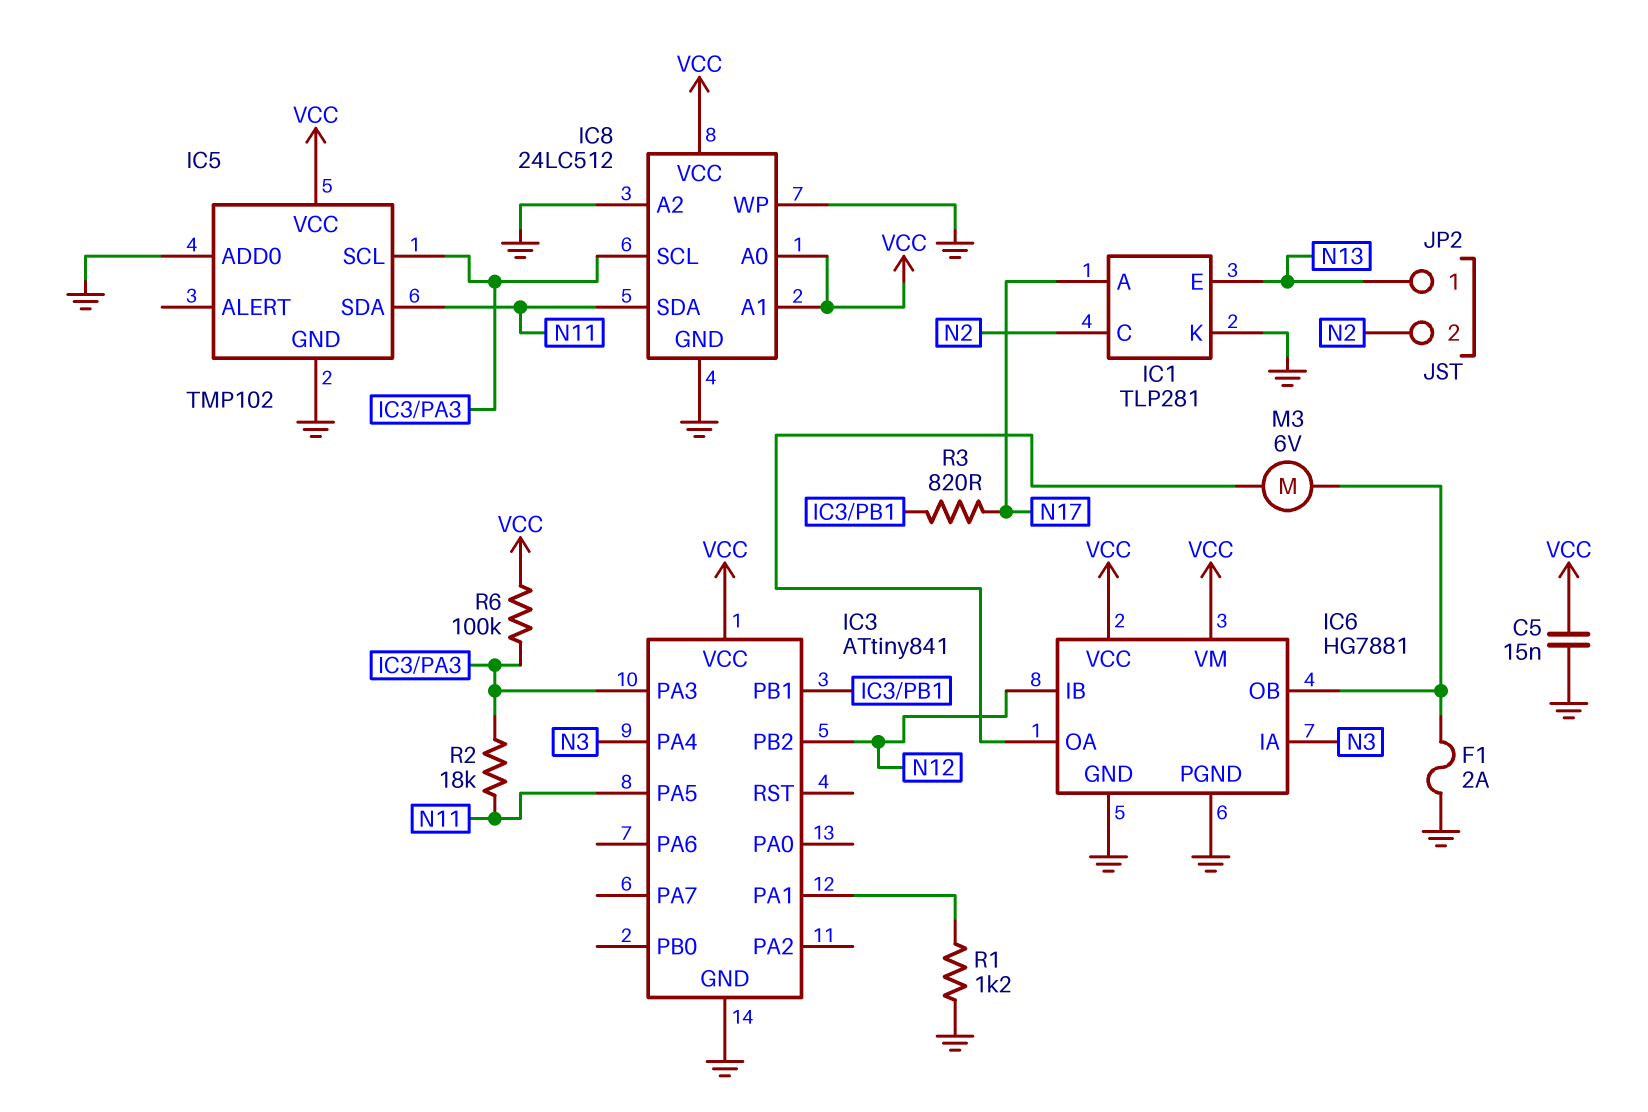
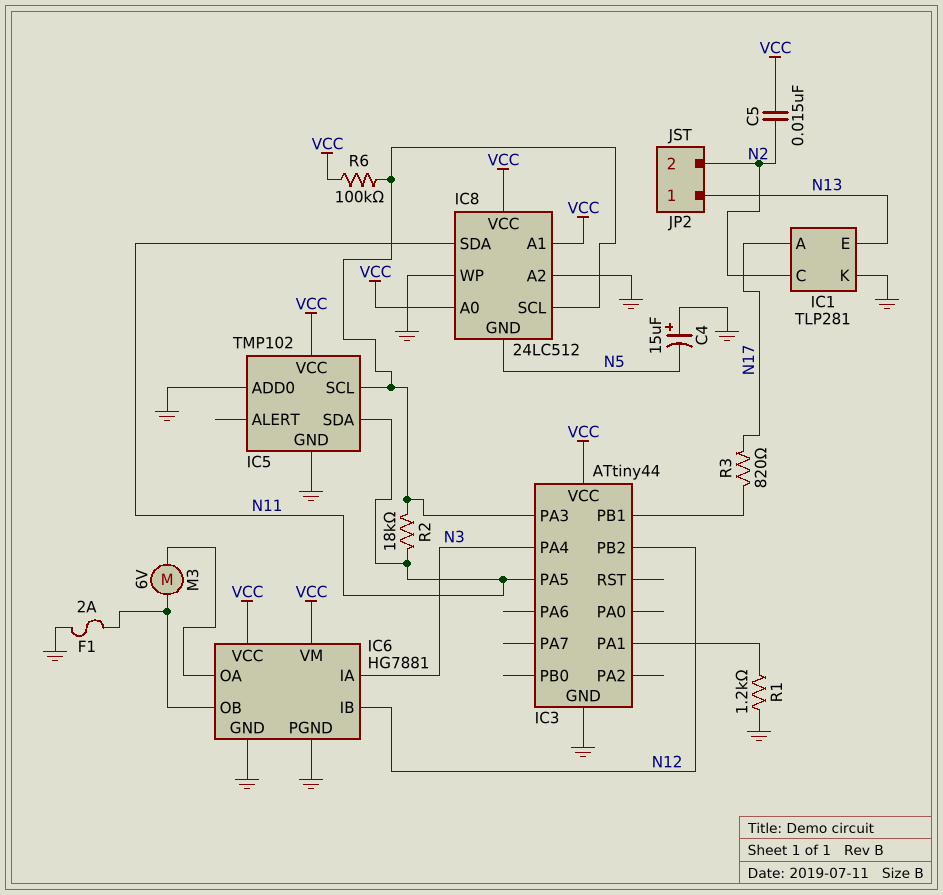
C4: none -> 15uF (plus GND, minus N5)
C5: 15nF (GND, VCC) -> 15nF (N2, VCC)
IC3: ATtiny841 -> ATtiny44
IC8 pin GND: GND -> N5

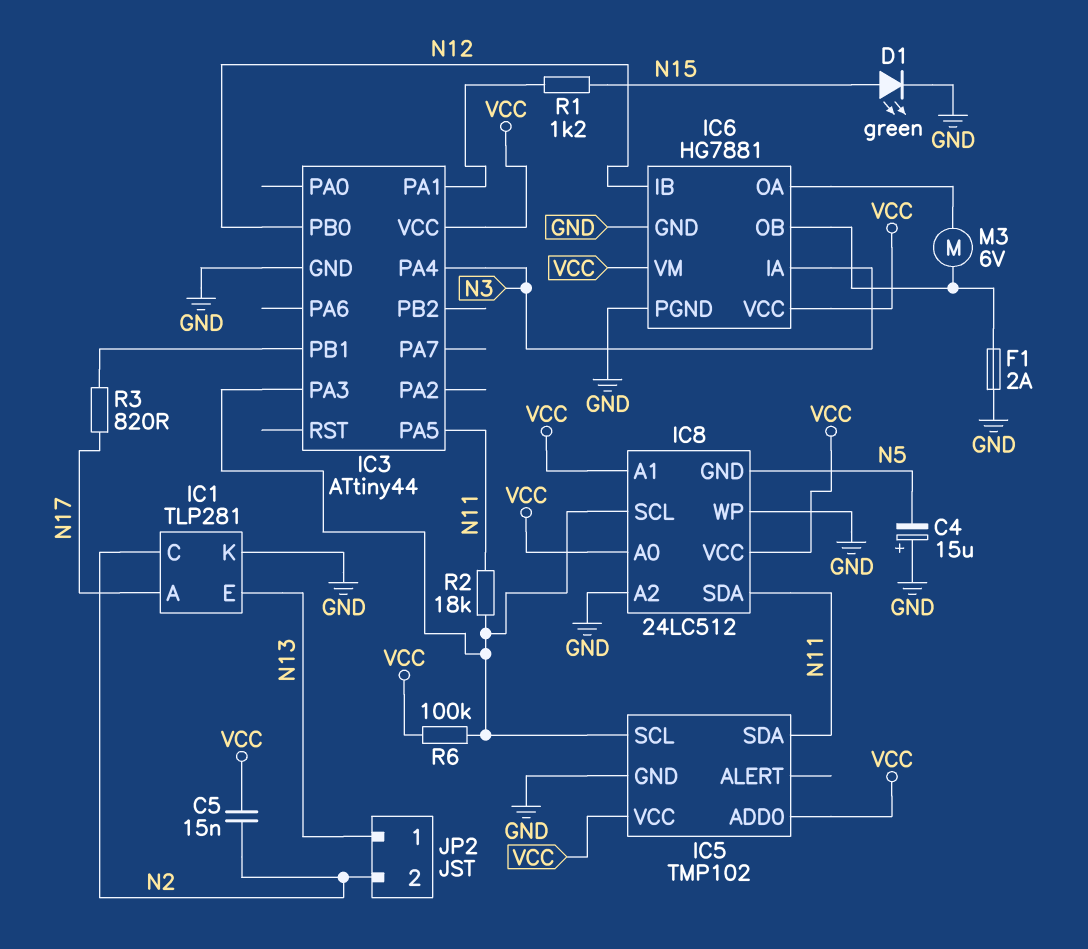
D1: none -> LED green (A N15, K GND)
IC3 pin PB0: none -> N12
IC3 pin PB2: N12 -> none
IC5 pin ADD0: GND -> VCC
R1: 1.2k (GND, IC3/PA1) -> 1.2k (IC3/PA1, N15)

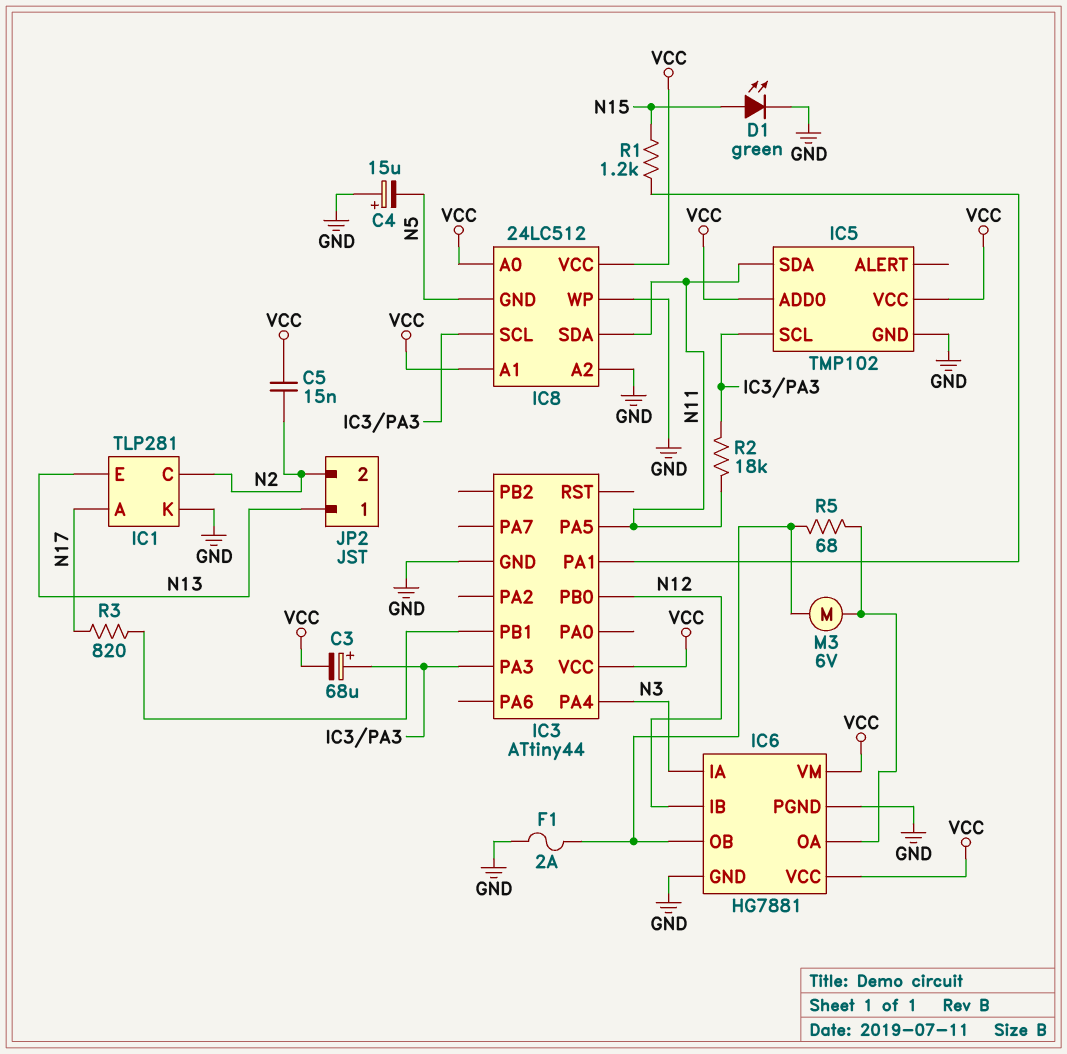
C3: none -> 68uF (plus IC3/PA3, minus VCC)
R5: none -> 68 (IC6/OA, IC6/OB)
R6: 100k (IC3/PA3, VCC) -> none

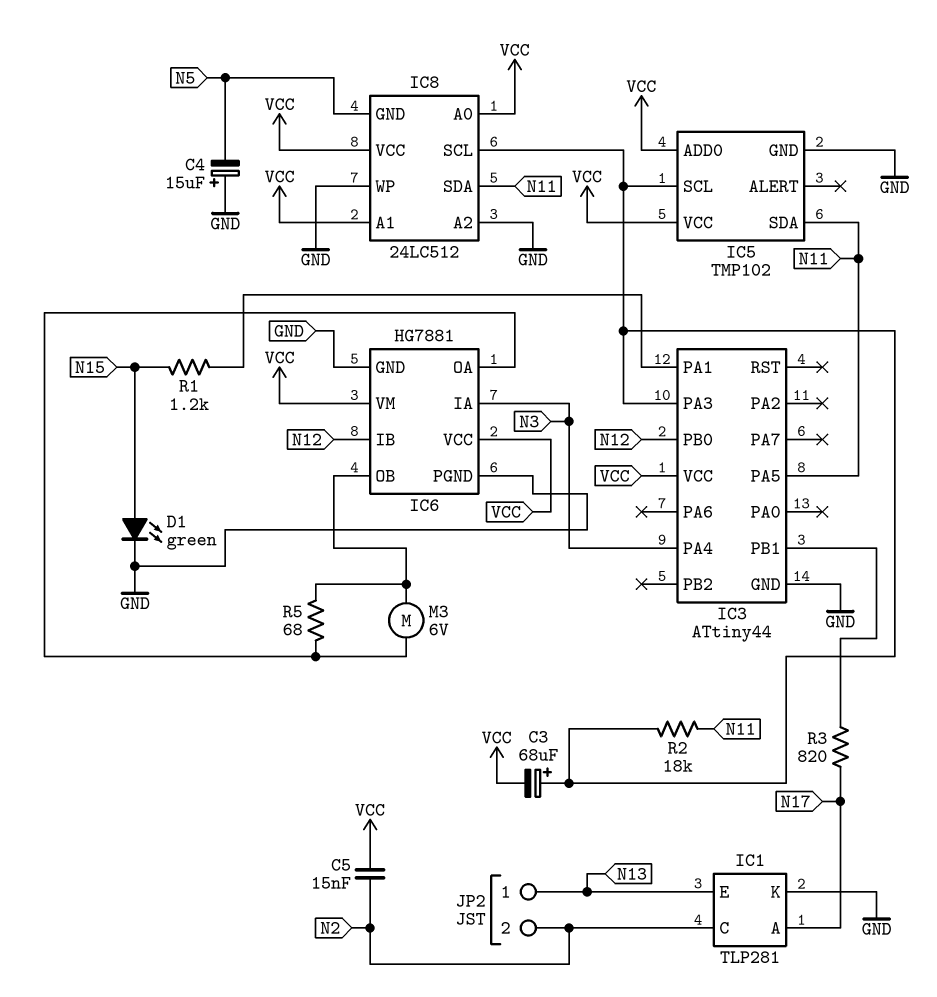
F1: 2A (GND, IC6/OB) -> none

